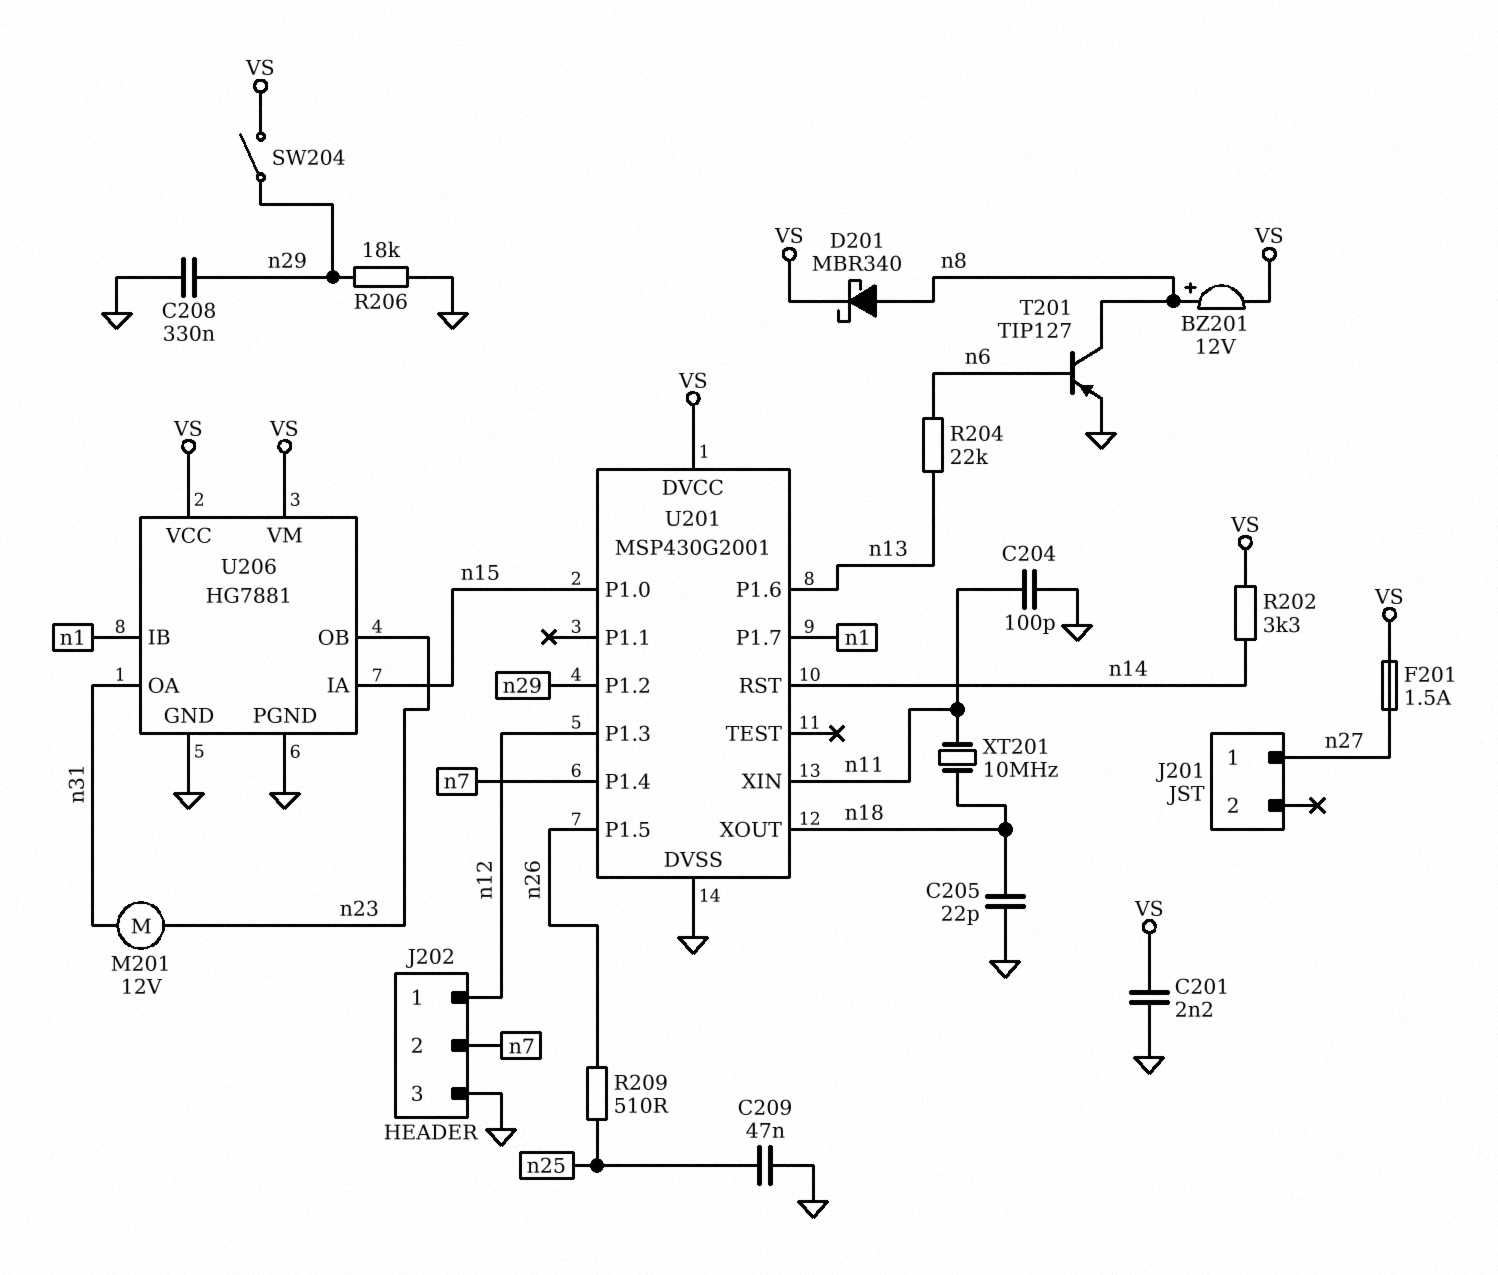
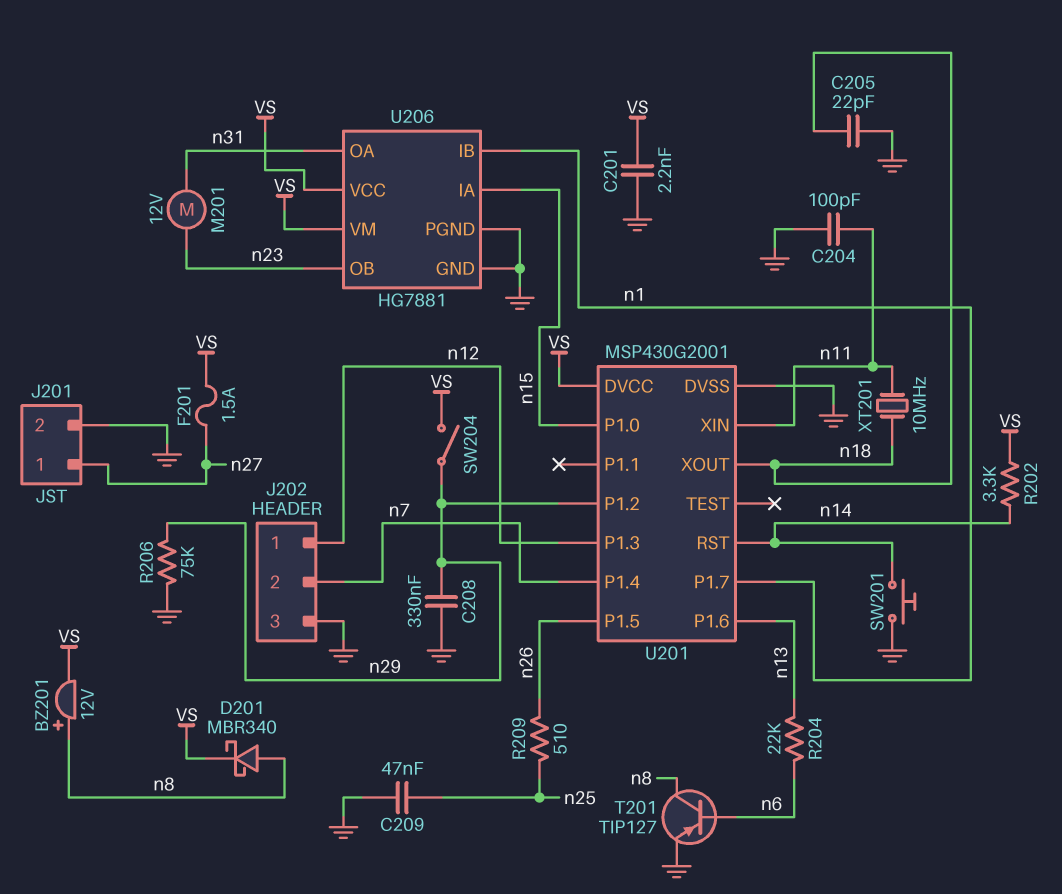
J201 pin 2: none -> GND
R206: 18k (GND, n29) -> 75k (GND, n29)
SW201: none -> button (GND, n14)

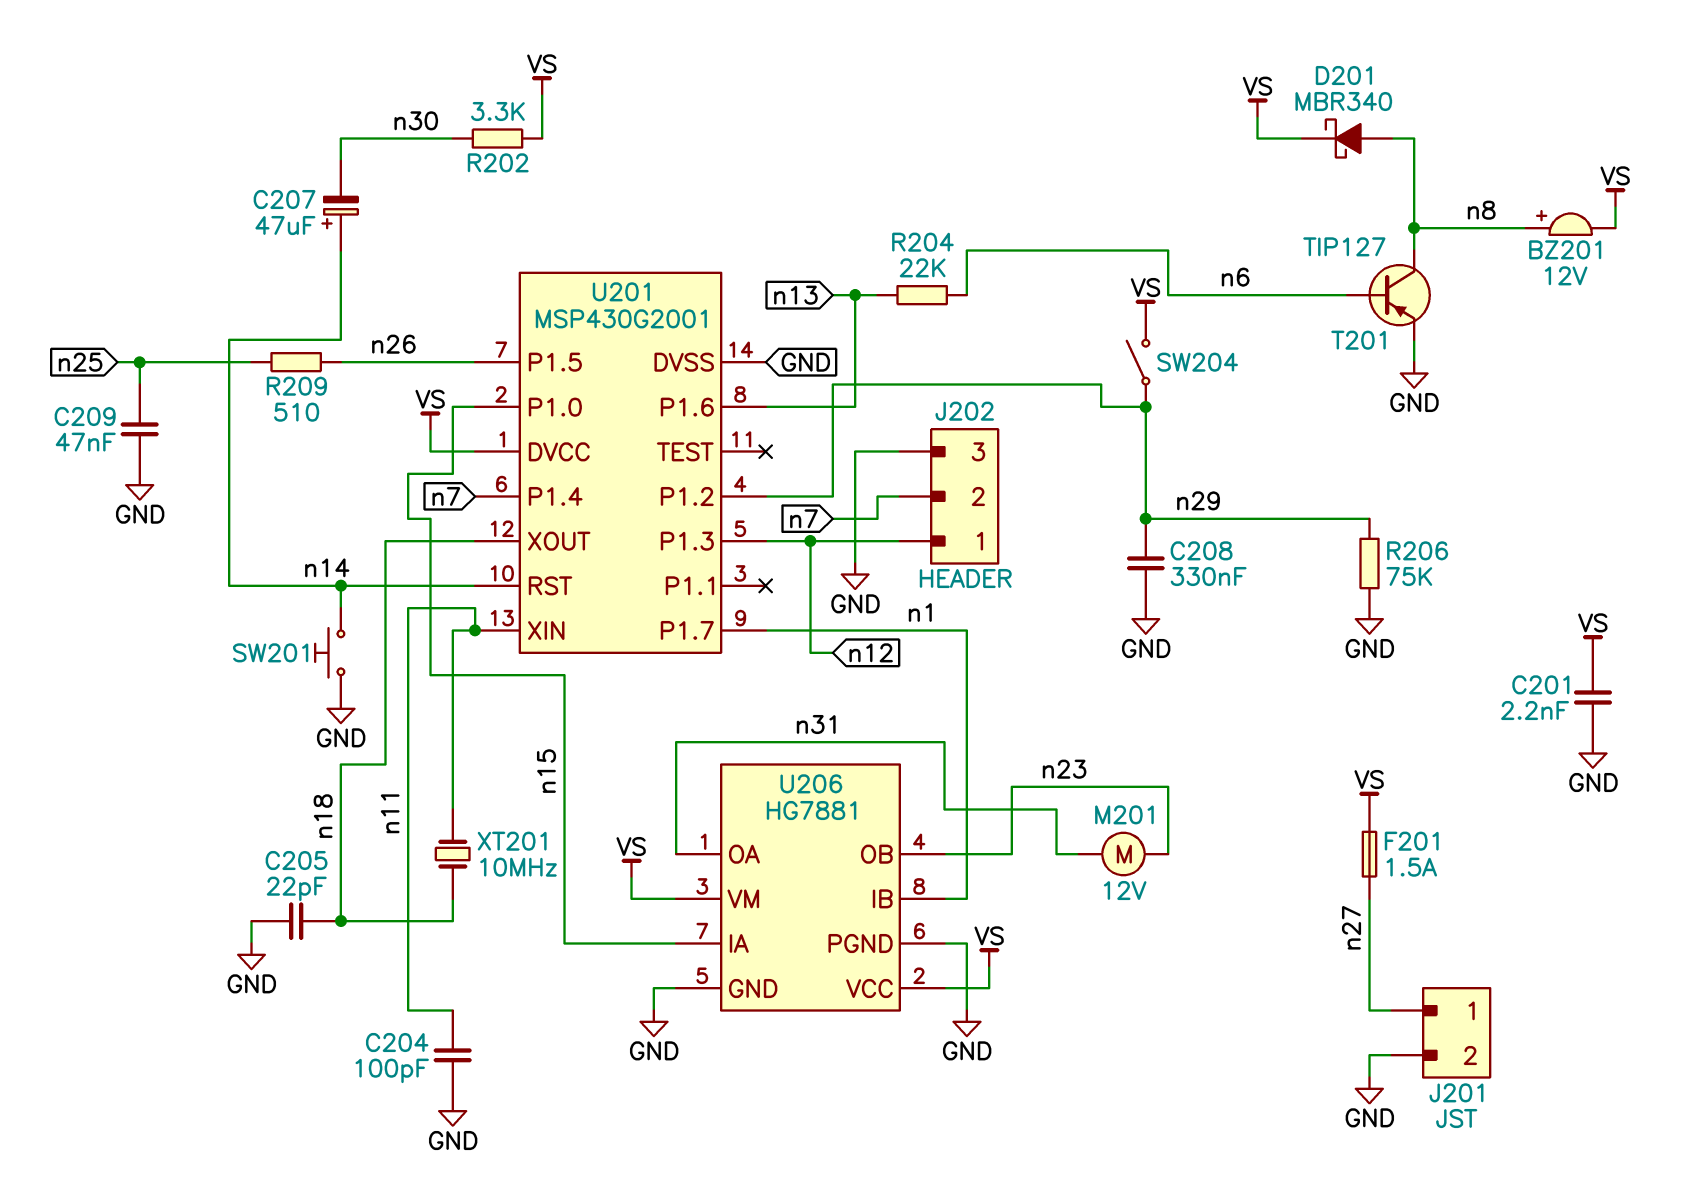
C207: none -> 47uF (plus n14, minus n30)
R202: 3.3k (VS, n14) -> 3.3k (VS, n30)

